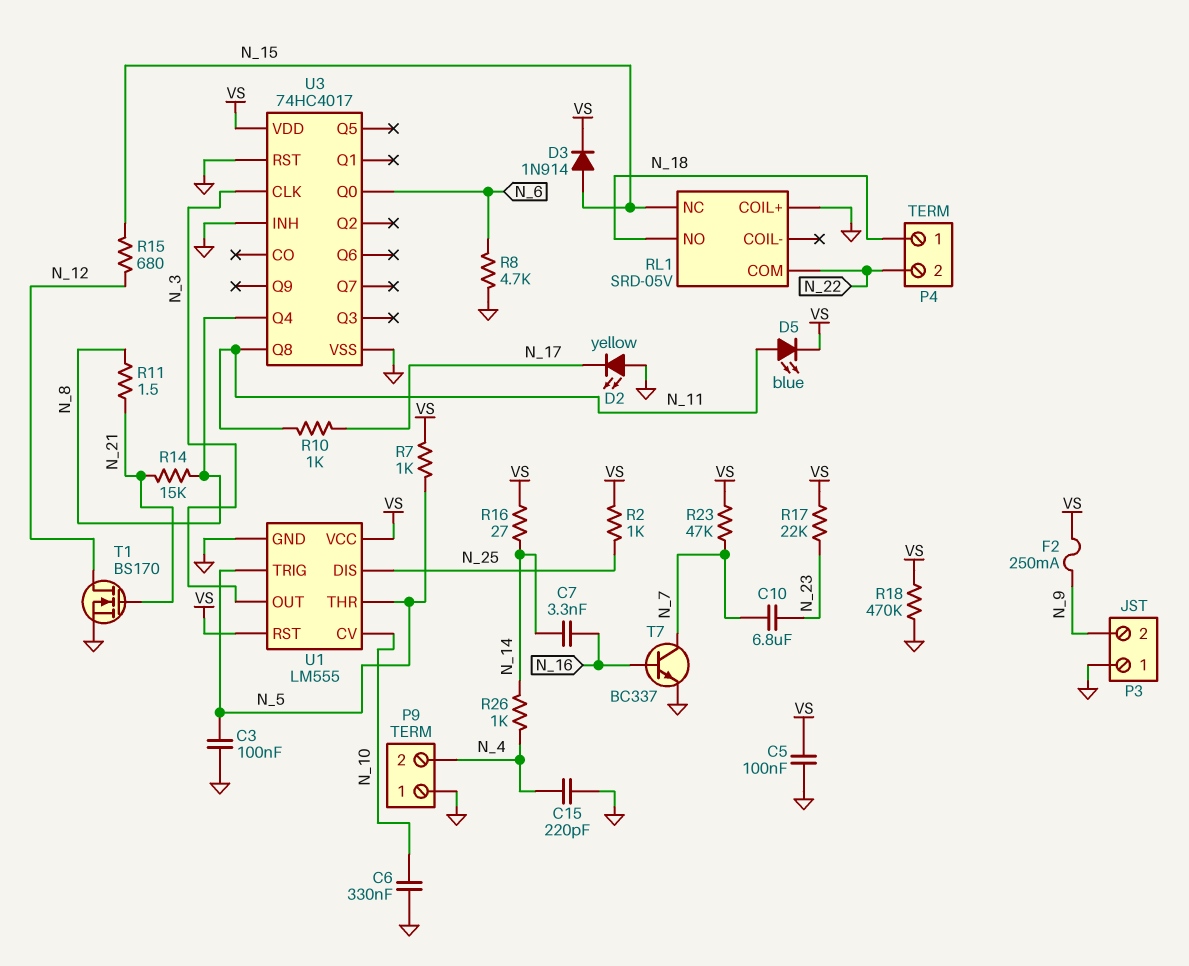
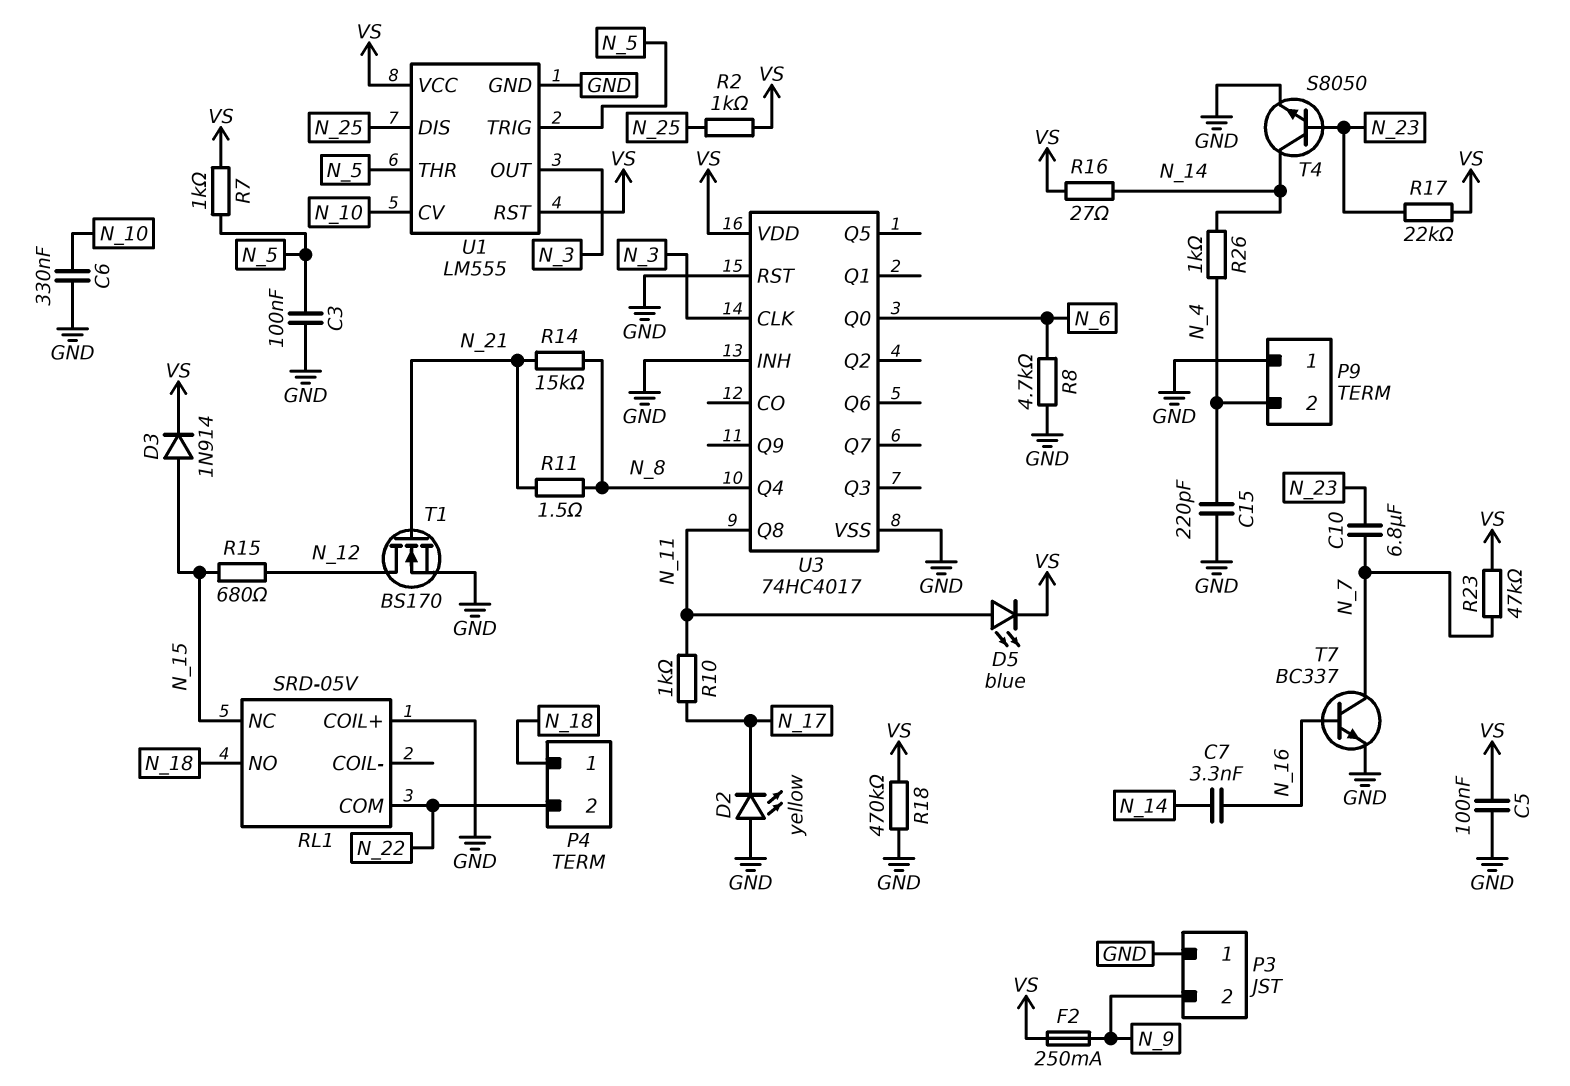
T4: none -> NPN S8050 (B N_23, C N_14, E GND)

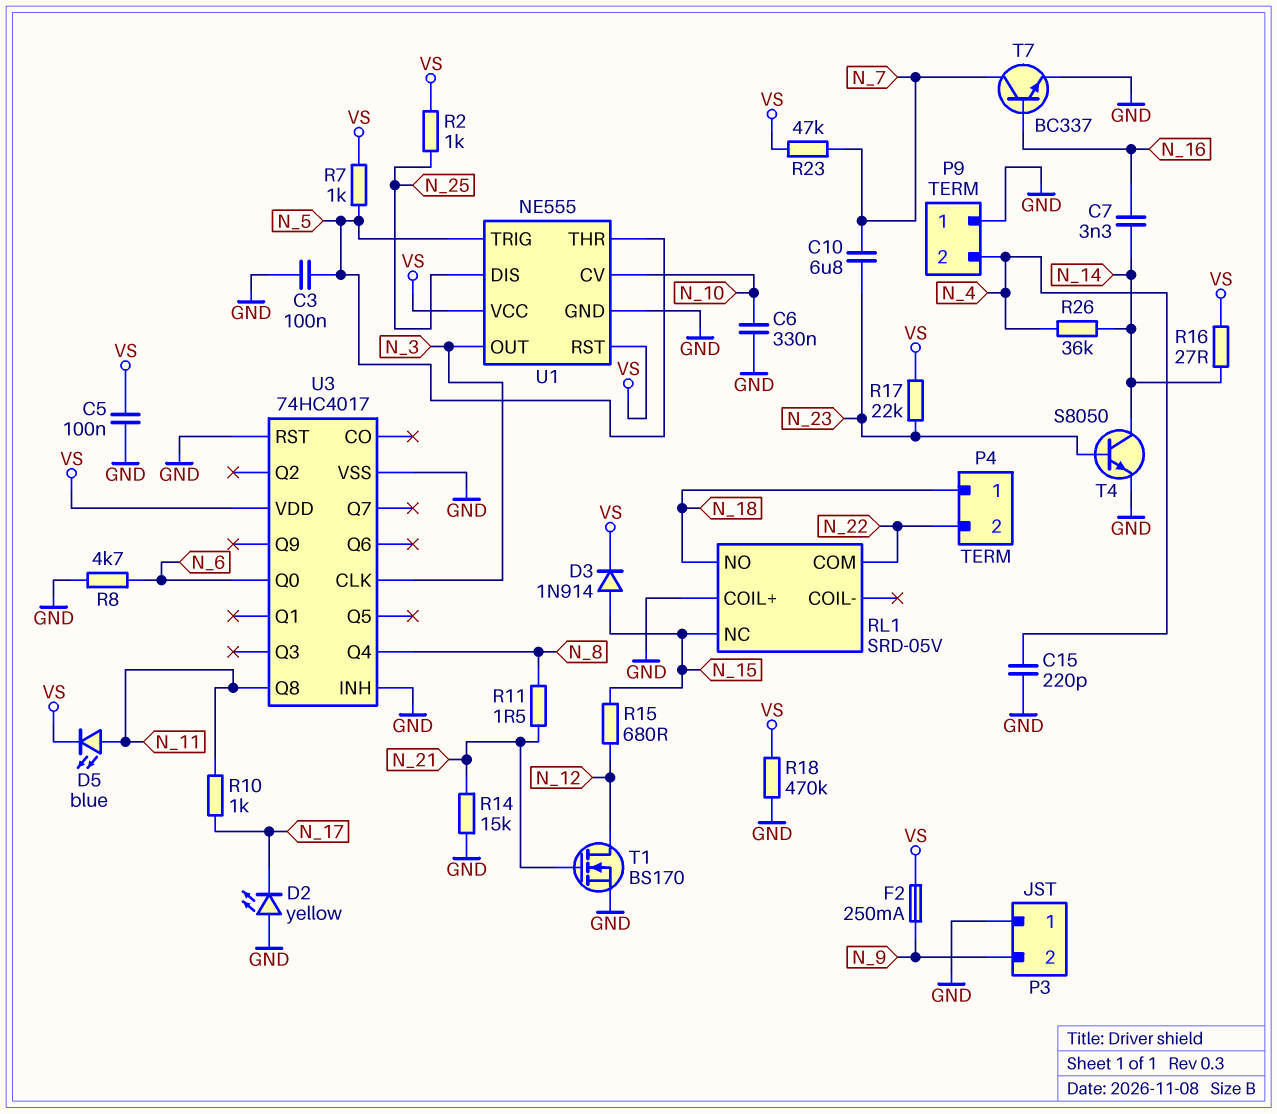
R14: 15k (N_8, N_21) -> 15k (GND, N_21)
R26: 1k (N_4, N_14) -> 36k (N_4, N_14)
U1: LM555 -> NE555

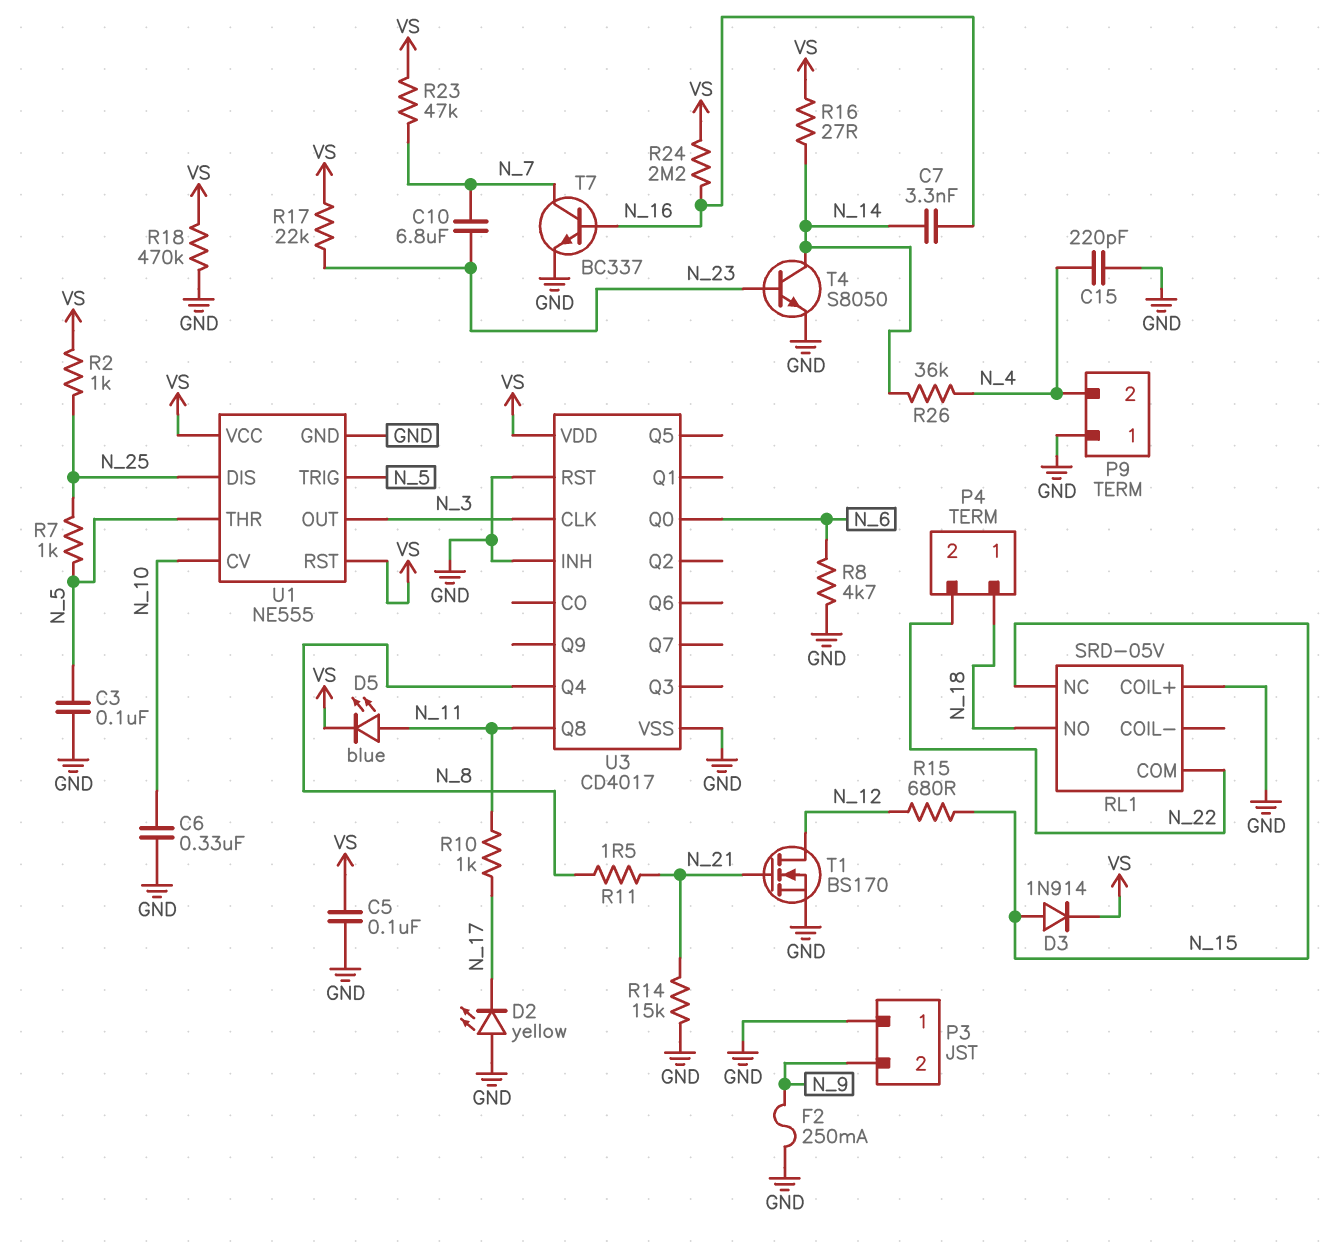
F2: 250mA (N_9, VS) -> 250mA (GND, N_9)
R7: 1k (N_5, VS) -> 1k (N_5, N_25)
R24: none -> 2.2M (N_16, VS)
U3: 74HC4017 -> CD4017

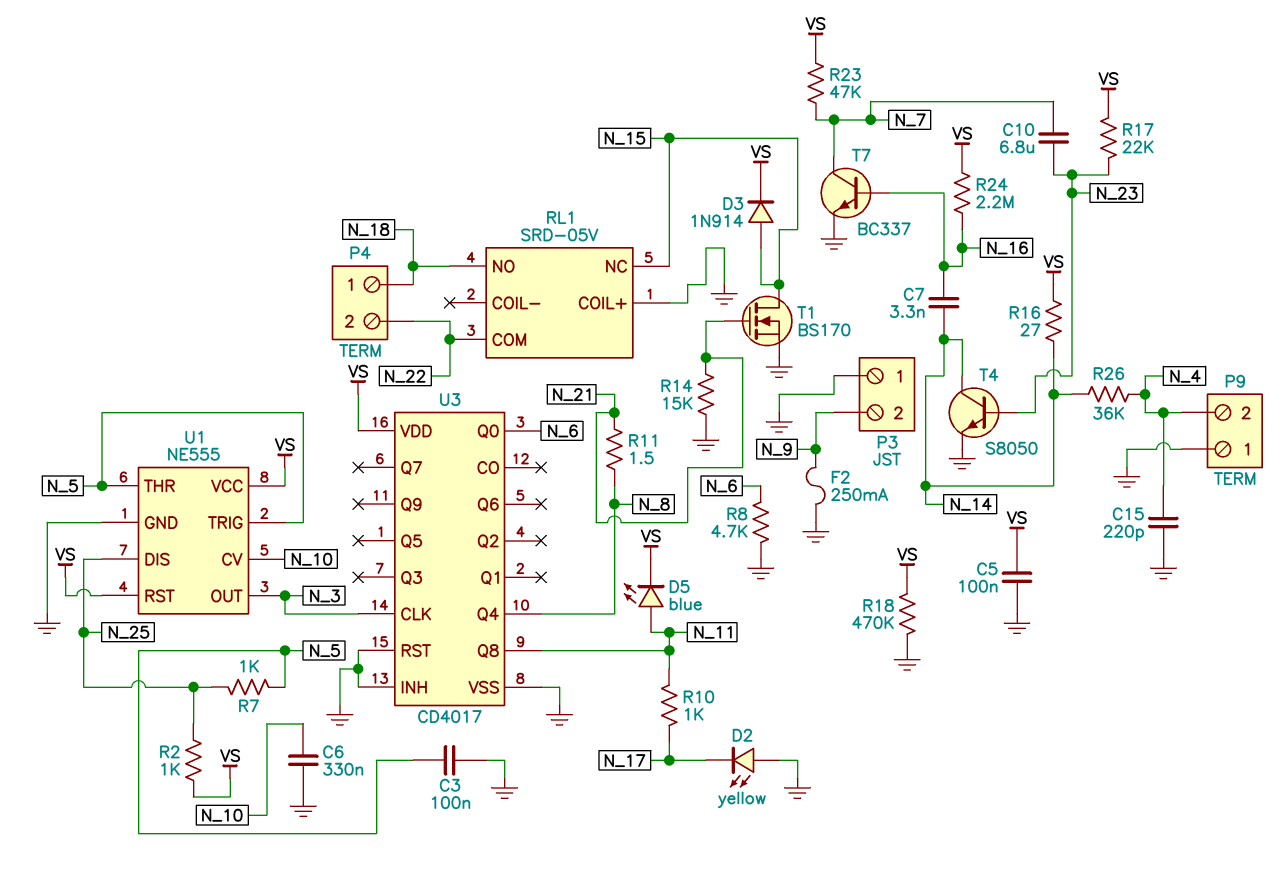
R15: 680 (N_12, N_15) -> none
T1: NMOS BS170 (G N_21, D N_12, S GND) -> NMOS BS170 (G N_21, D N_15, S GND)

